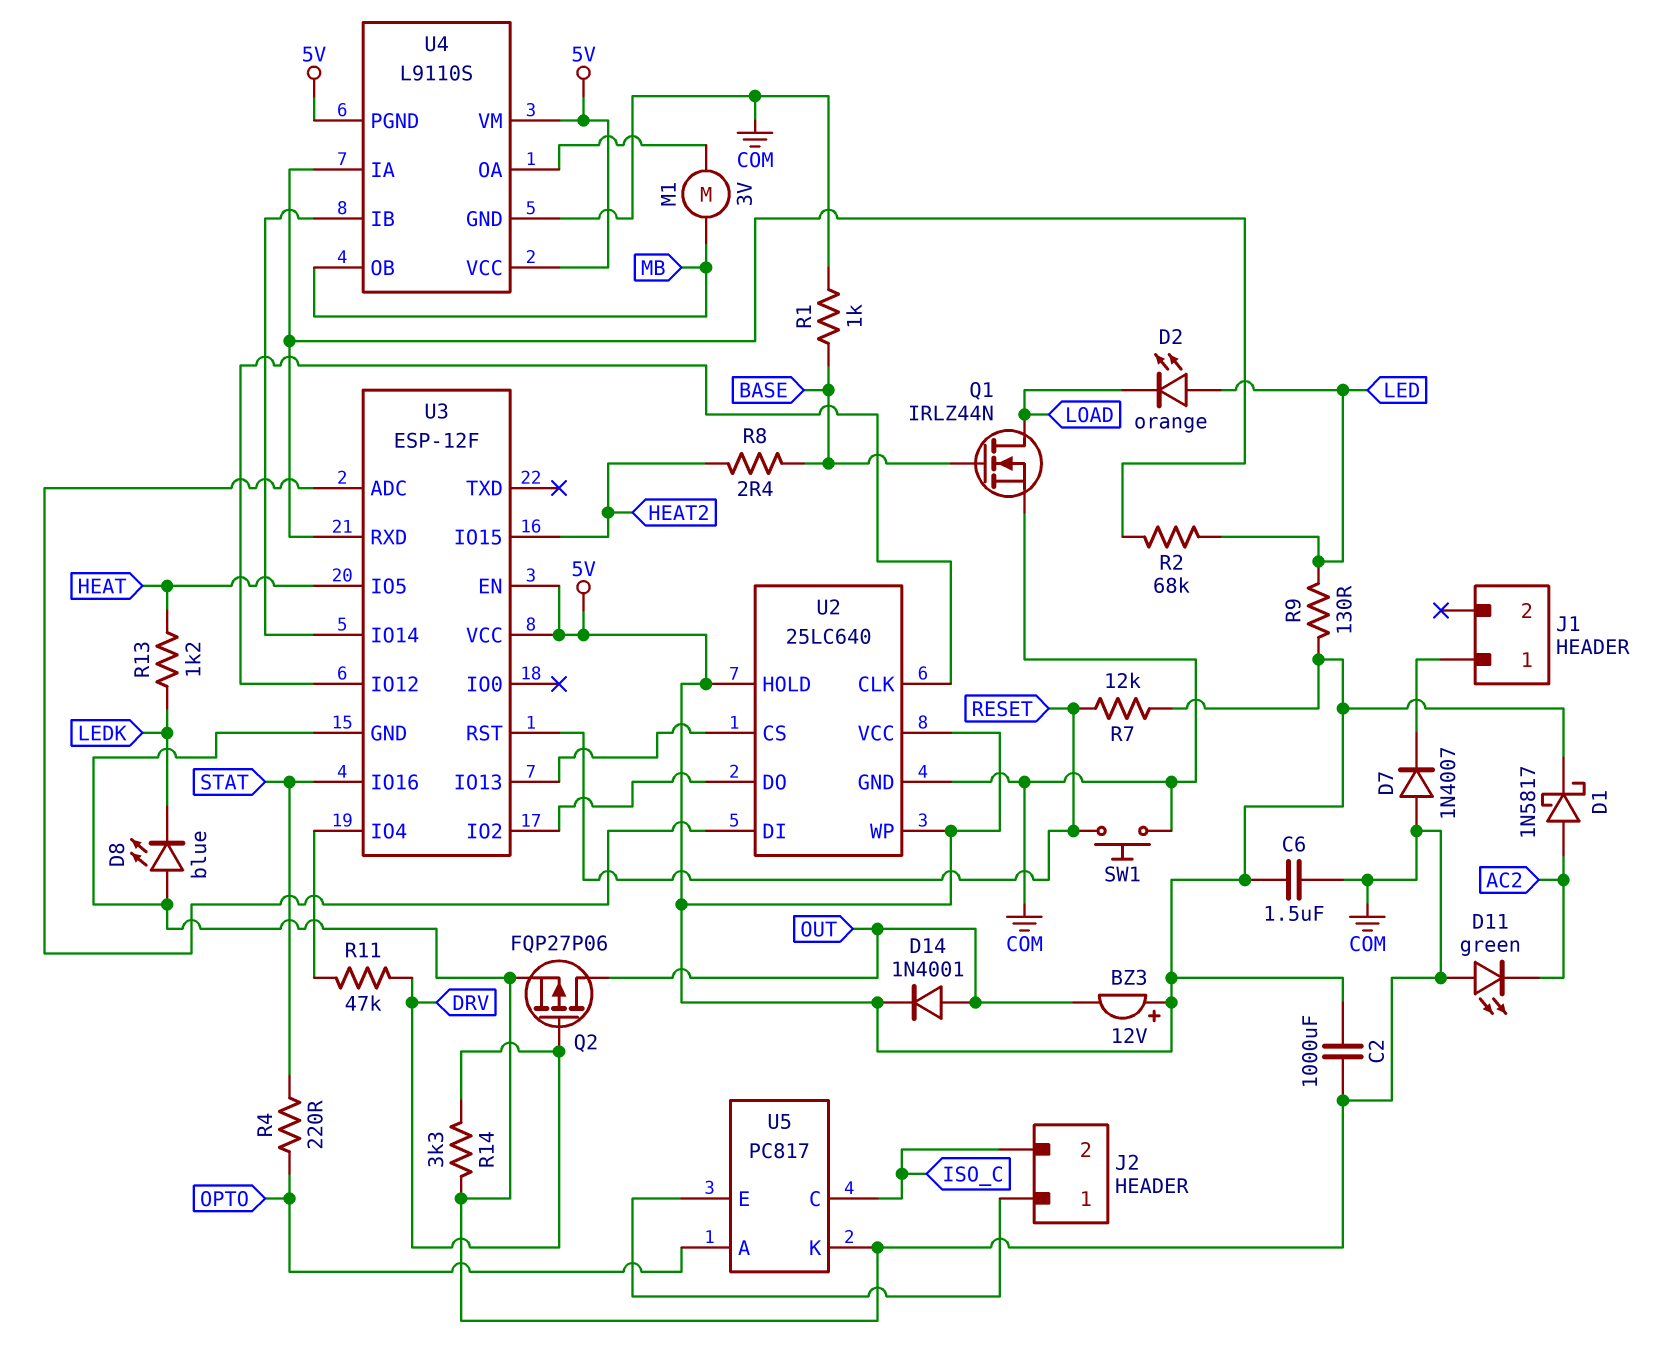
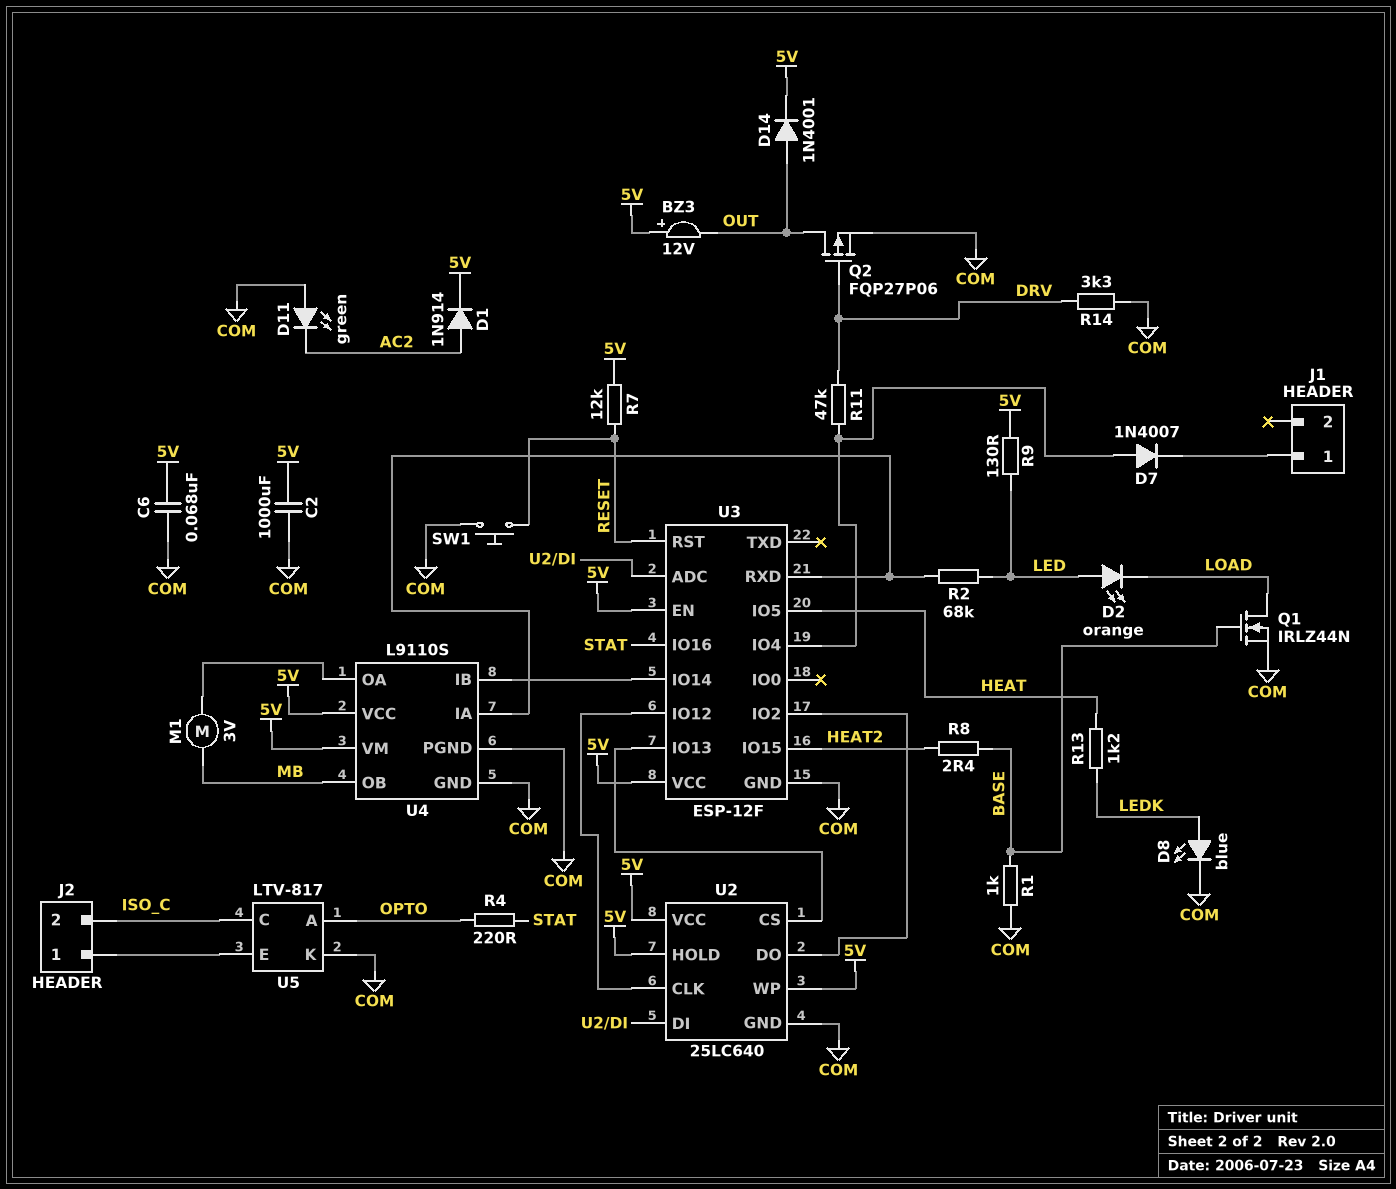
C6: 1.5uF (5V, COM) -> 68nF (5V, COM)
D1: schottky 1N5817 (A AC2, K 5V) -> diode 1N914 (A AC2, K 5V)
D7: diode 1N4007 (A COM, K J1/1) -> diode 1N4007 (A U3/IO4, K J1/1)
D8: LED blue (A COM, K LEDK) -> LED blue (A LEDK, K COM)
U4 pin PGND: 5V -> COM
U5: PC817 -> LTV-817

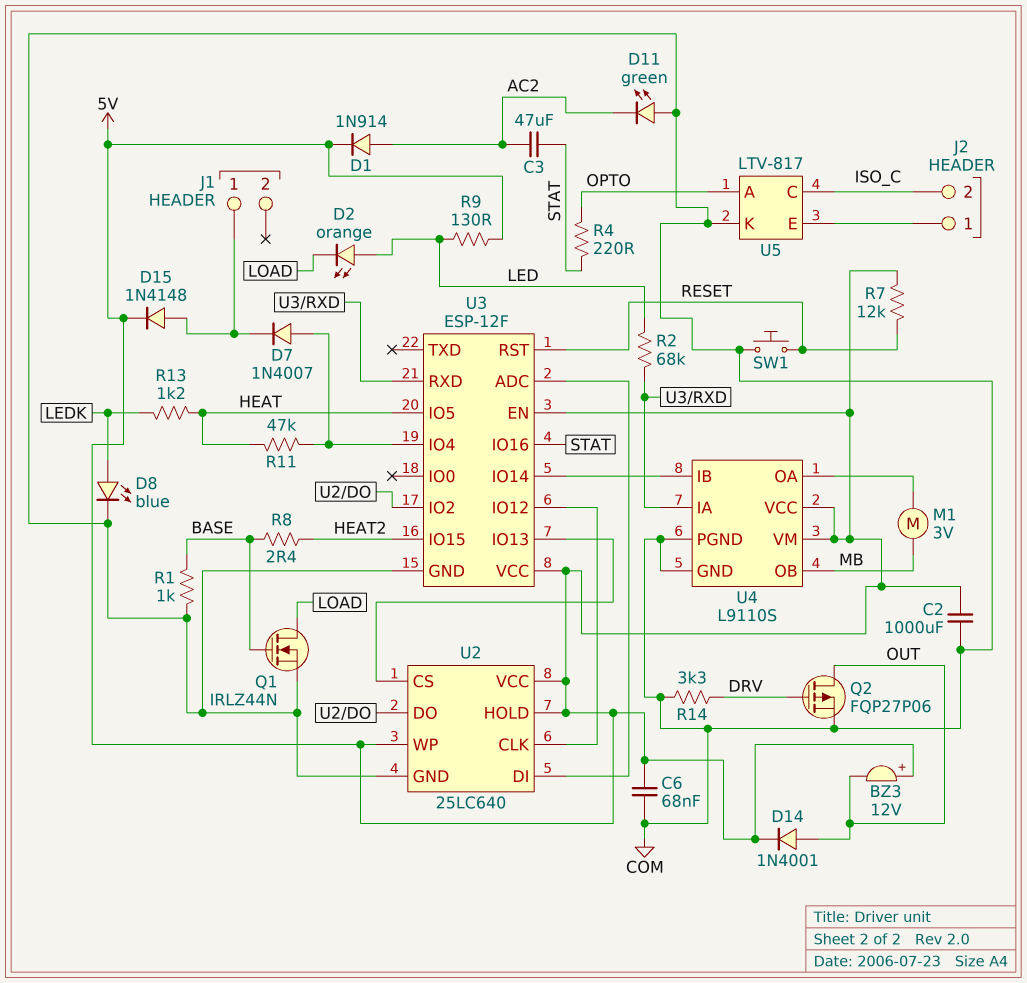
C3: none -> 47uF (AC2, STAT)
D15: none -> diode 1N4148 (A J1/1, K 5V)
R11: 47k (DRV, U3/IO4) -> 47k (HEAT, U3/IO4)

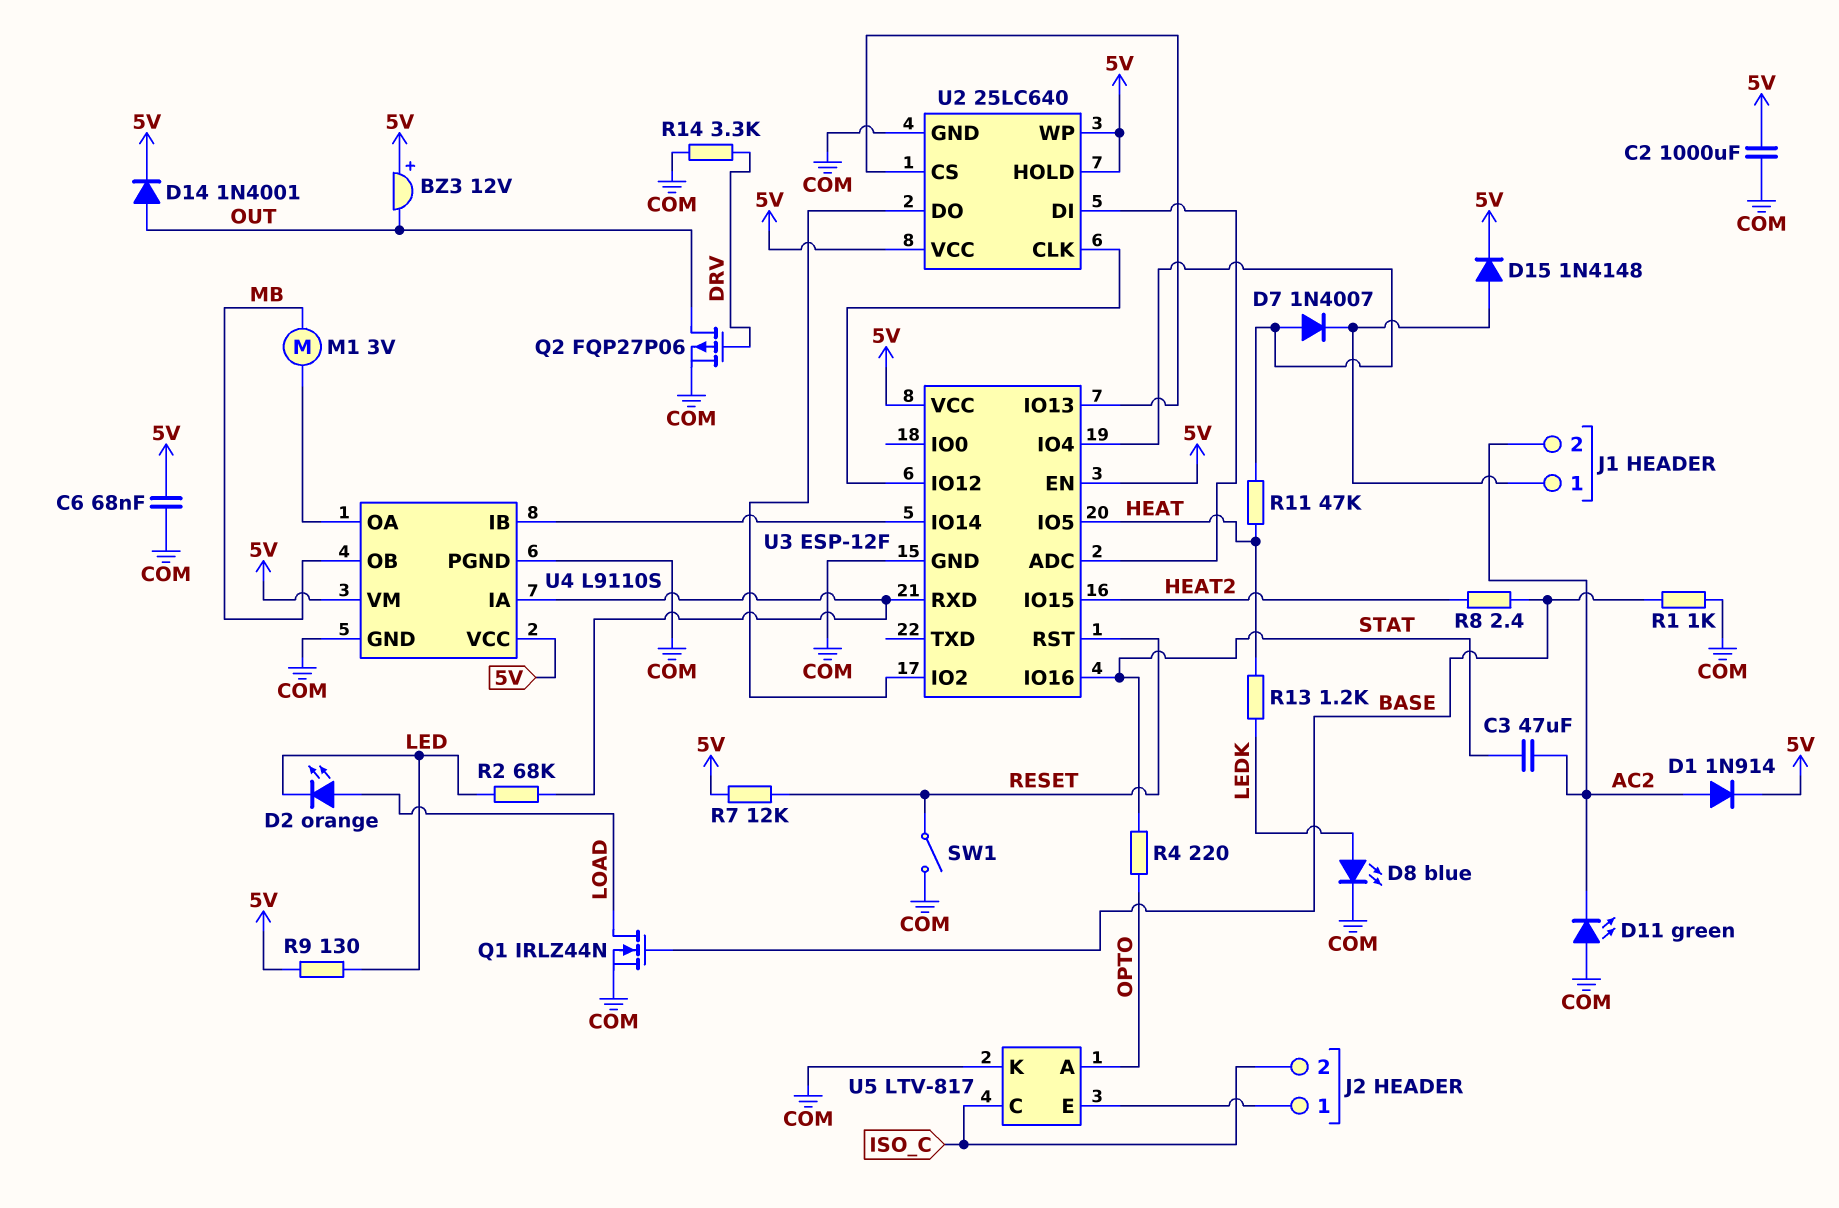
D2: LED orange (A LED, K LOAD) -> LED orange (A LOAD, K LED)
J1 pin 2: none -> AC2
SW1: button (COM, RESET) -> switch (COM, RESET)

